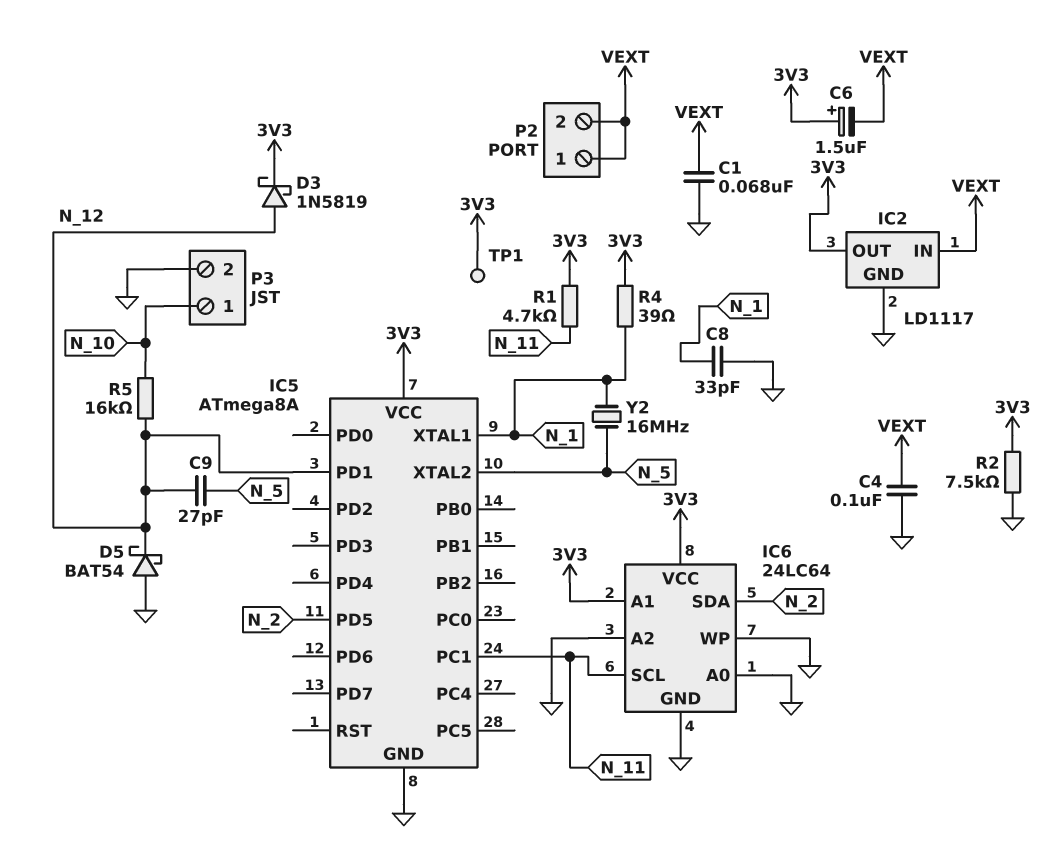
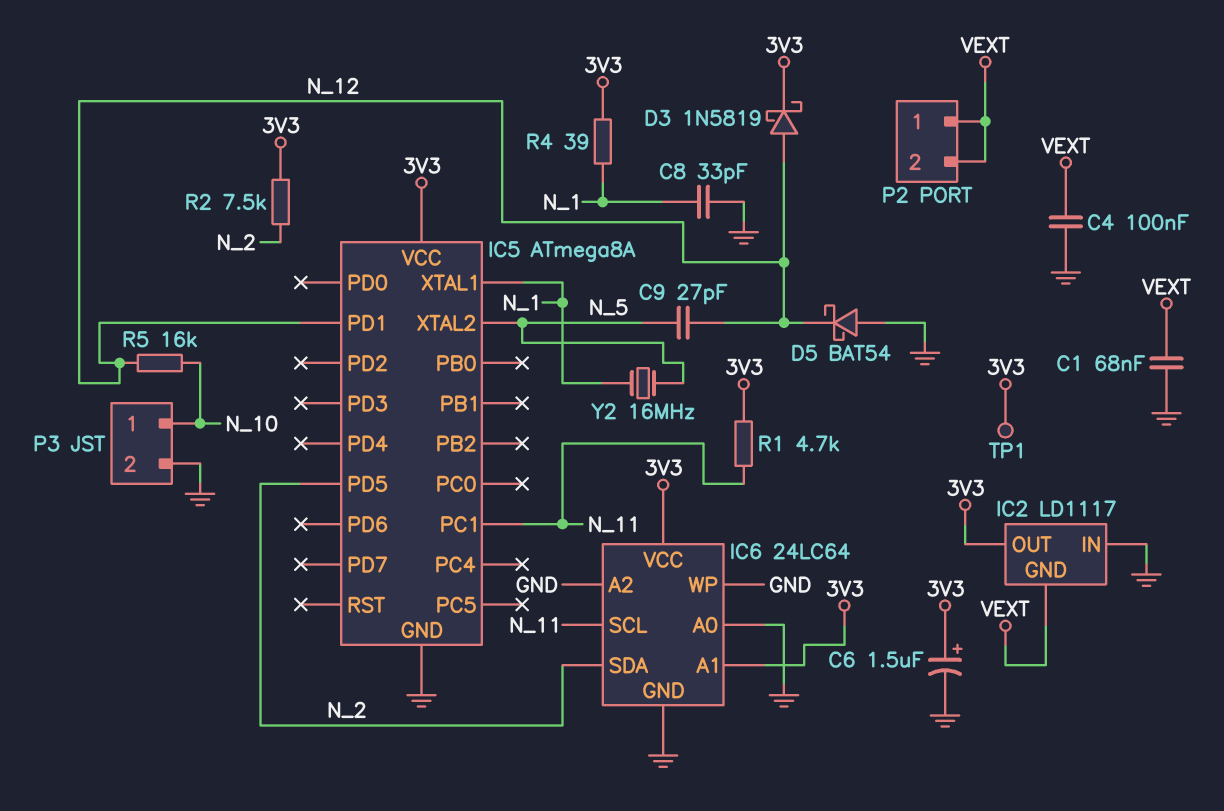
C6: 1.5uF (plus 3V3, minus VEXT) -> 1.5uF (plus 3V3, minus GND)
IC2 pin GND: GND -> VEXT
IC2 pin IN: VEXT -> GND
R2: 7.5k (3V3, GND) -> 7.5k (3V3, N_2)

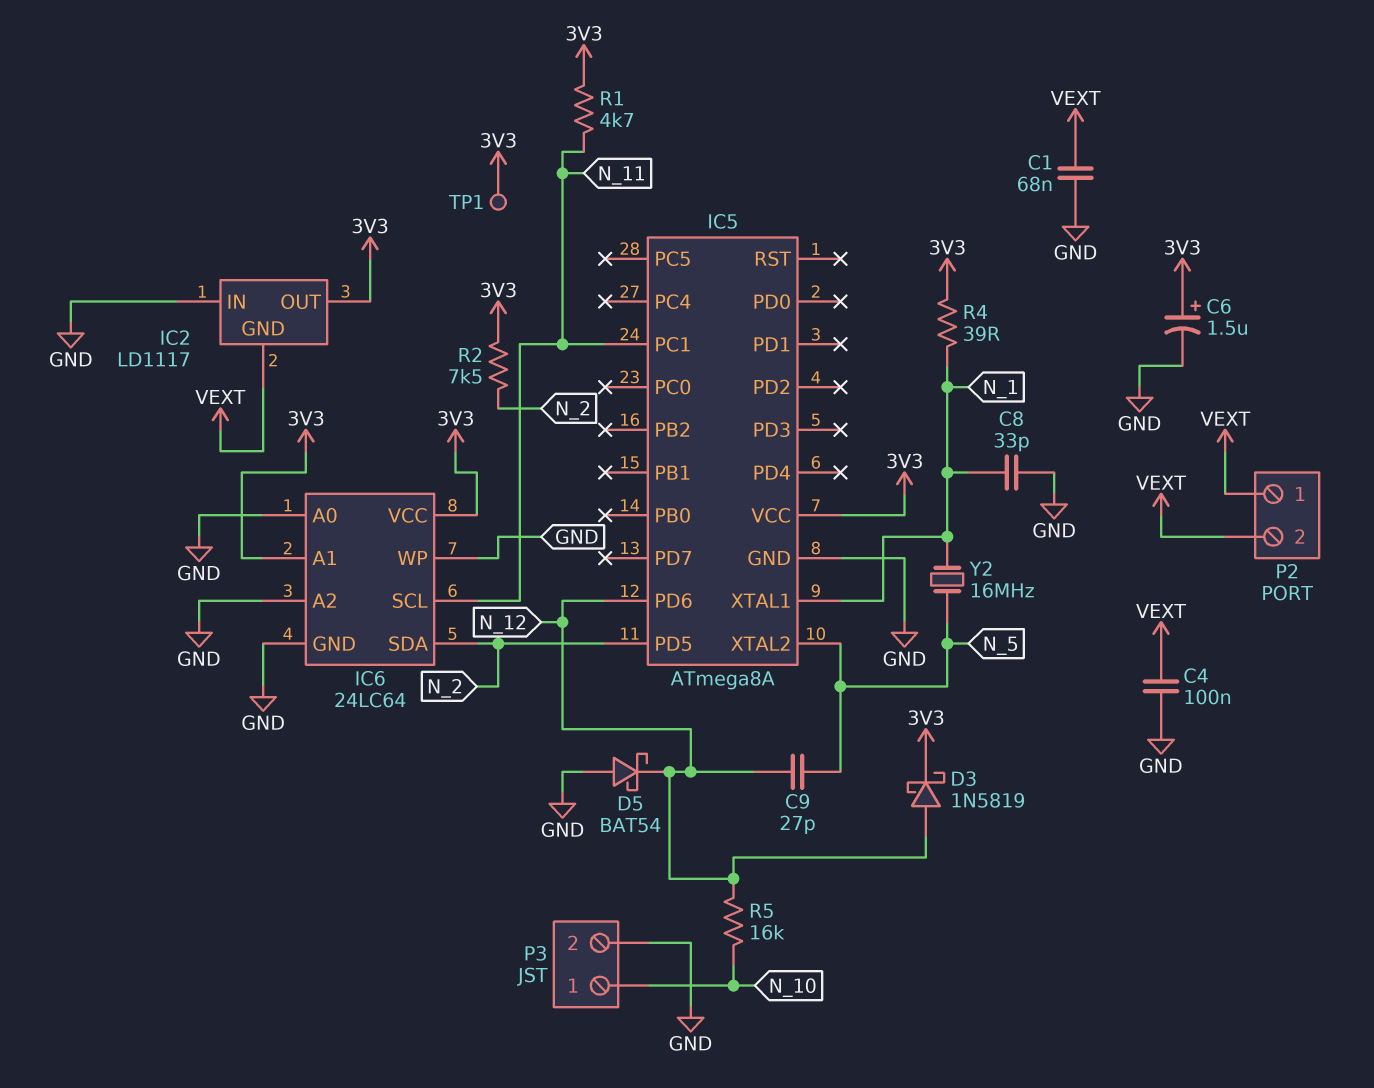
IC5 pin PD1: N_12 -> none
IC5 pin PD6: none -> N_12

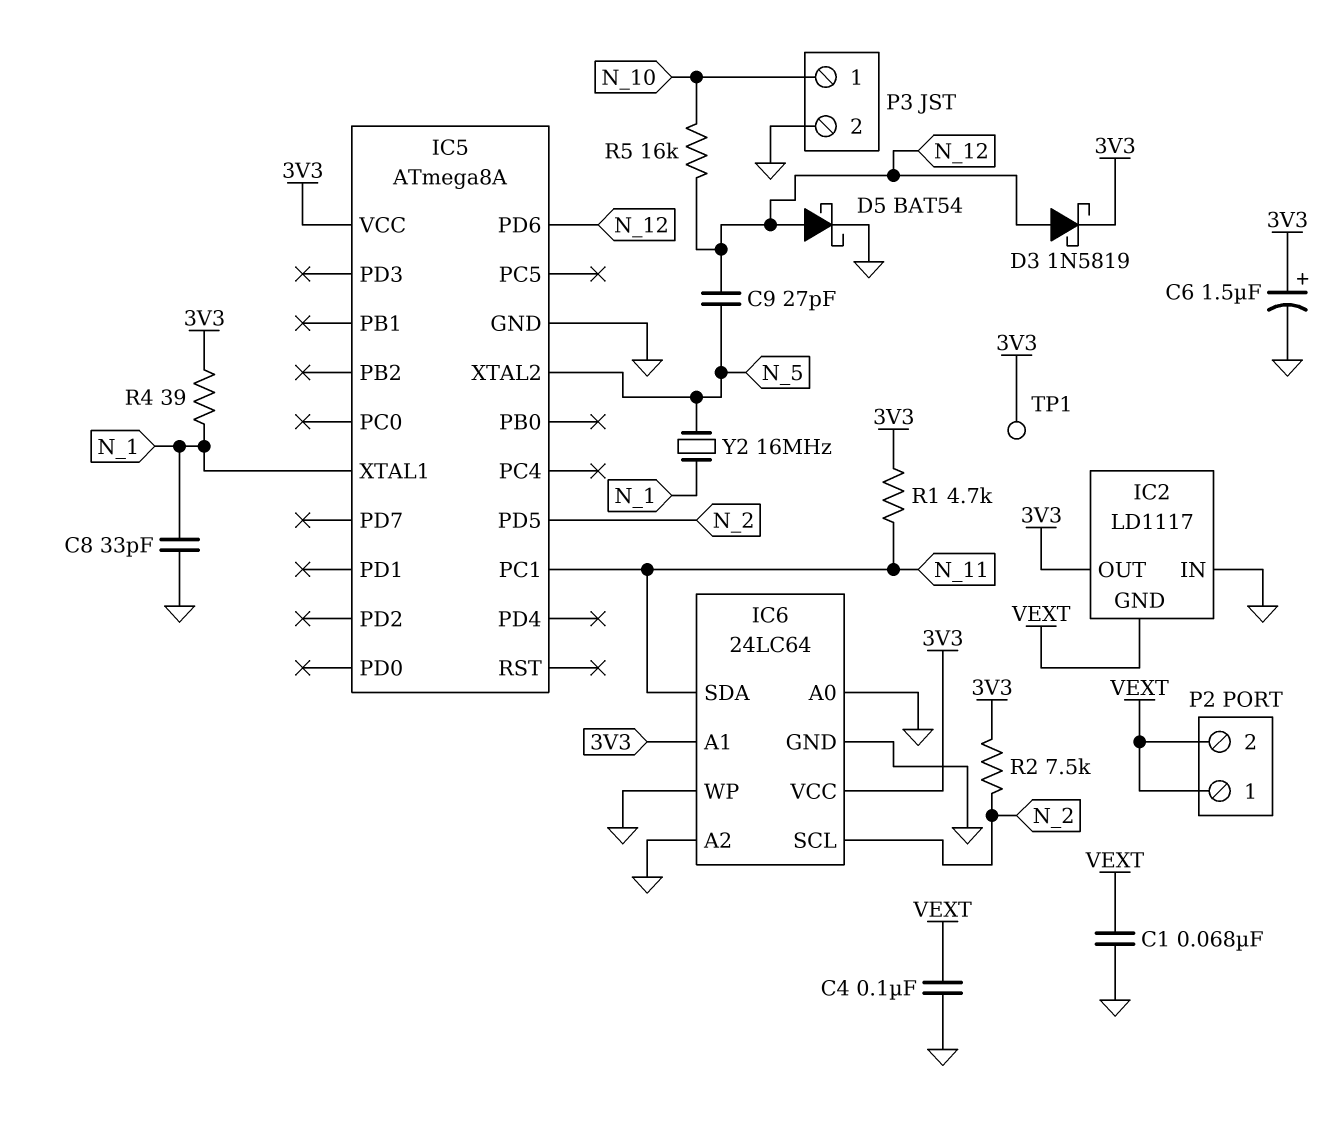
D5: schottky BAT54 (A GND, K N_12) -> schottky BAT54 (A N_12, K GND)
IC6 pin SCL: N_11 -> N_2
IC6 pin SDA: N_2 -> N_11

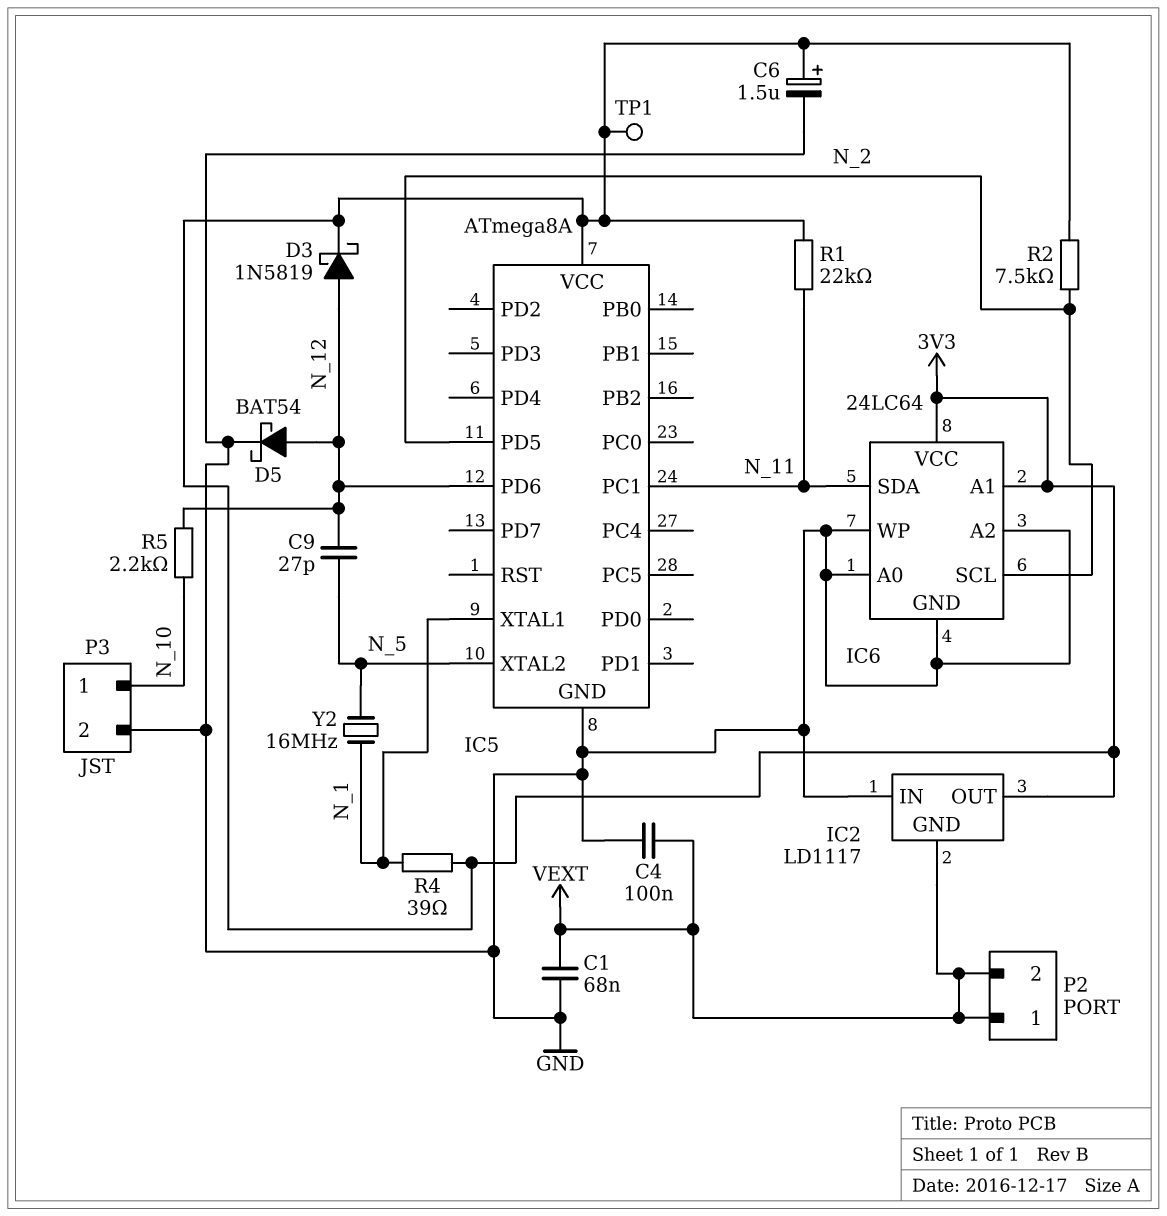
C8: 33pF (GND, N_1) -> none
R1: 4.7k (3V3, N_11) -> 22k (3V3, N_11)
R5: 16k (N_10, N_12) -> 2.2k (N_10, N_12)

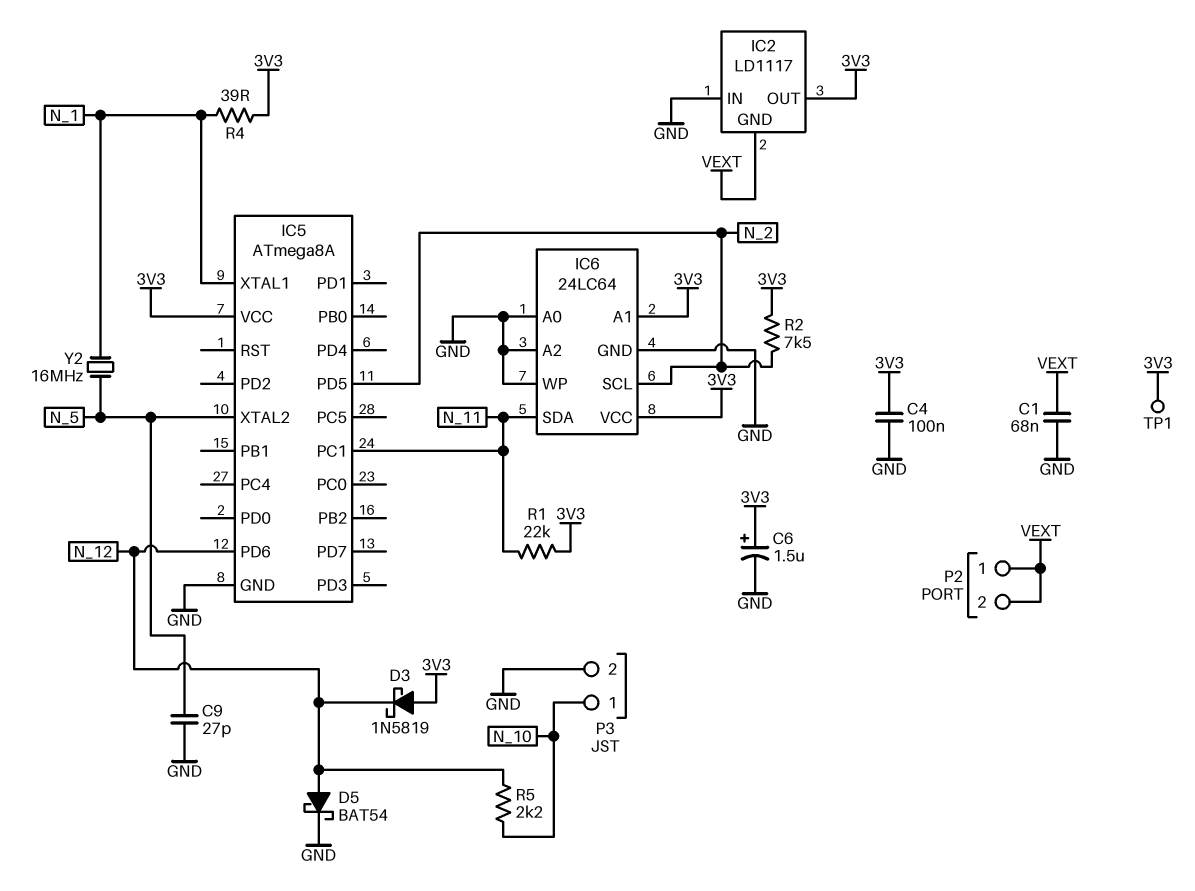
C4: 100nF (GND, VEXT) -> 100nF (3V3, GND)
C9: 27pF (N_5, N_12) -> 27pF (GND, N_5)
D3: schottky 1N5819 (A N_12, K 3V3) -> schottky 1N5819 (A 3V3, K N_12)

